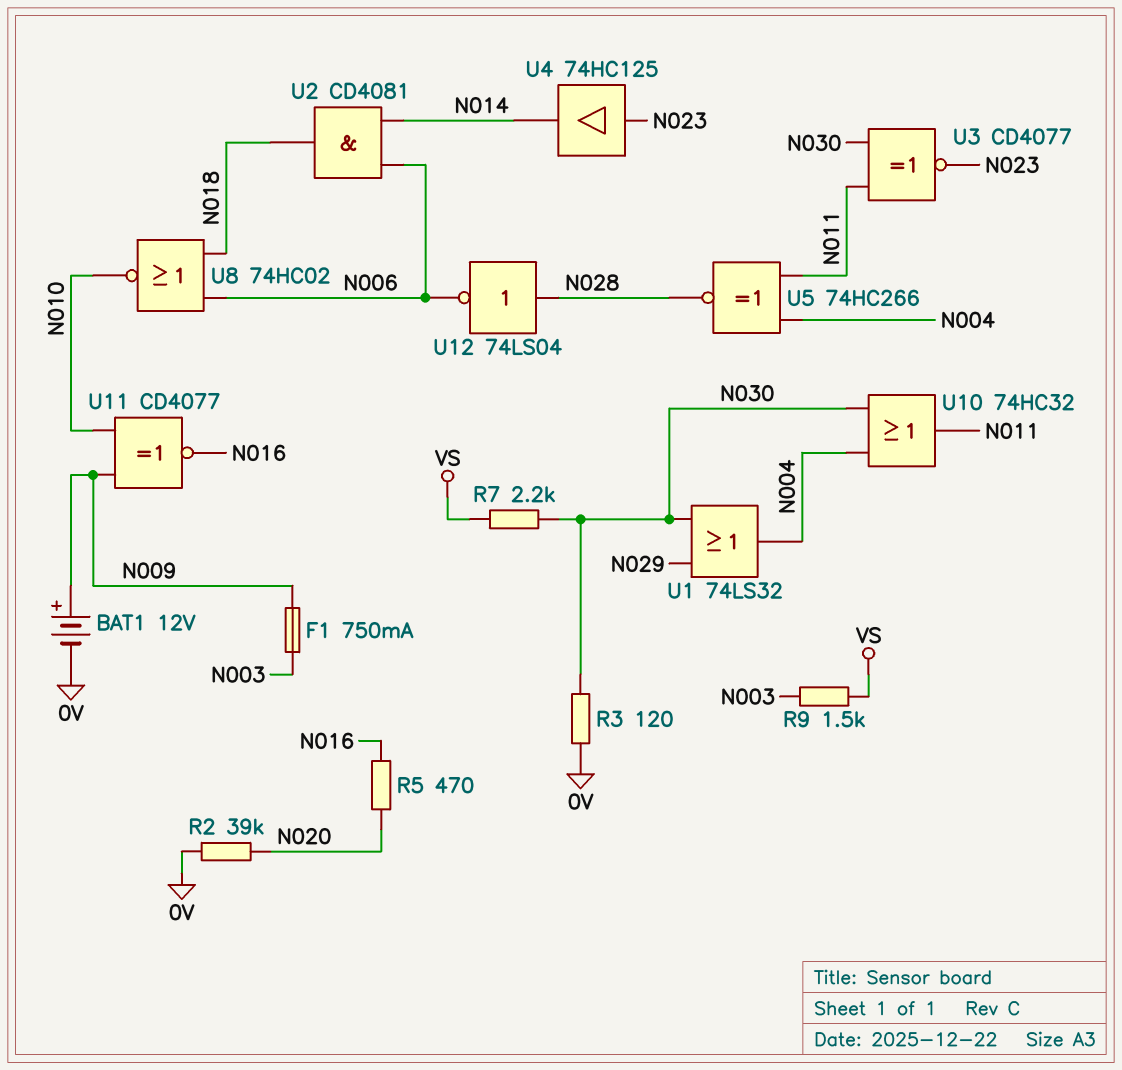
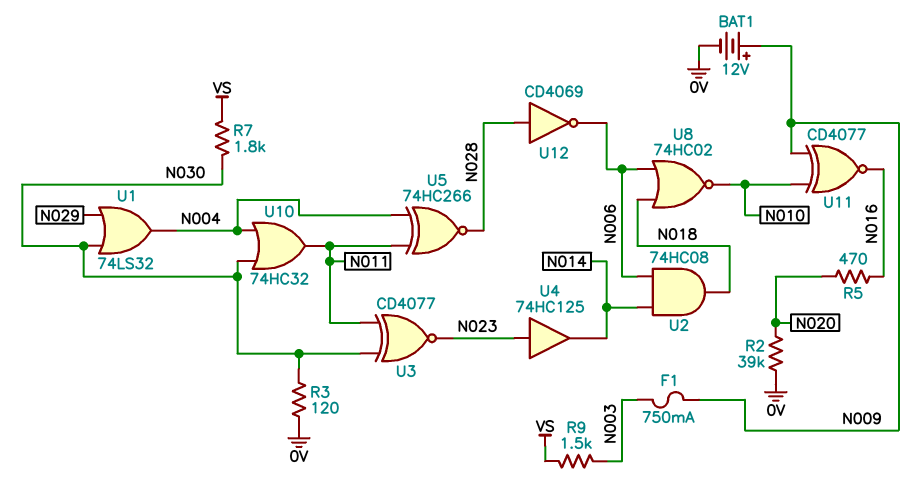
R7: 2.2k (N030, VS) -> 1.8k (N030, VS)
U2: AND CD4081 (in N006, in N014, out N018) -> AND 74HC08 (in N006, in N014, out N018)
U12: NOT 74LS04 (in N028, out N006) -> NOT CD4069 (in N028, out N006)

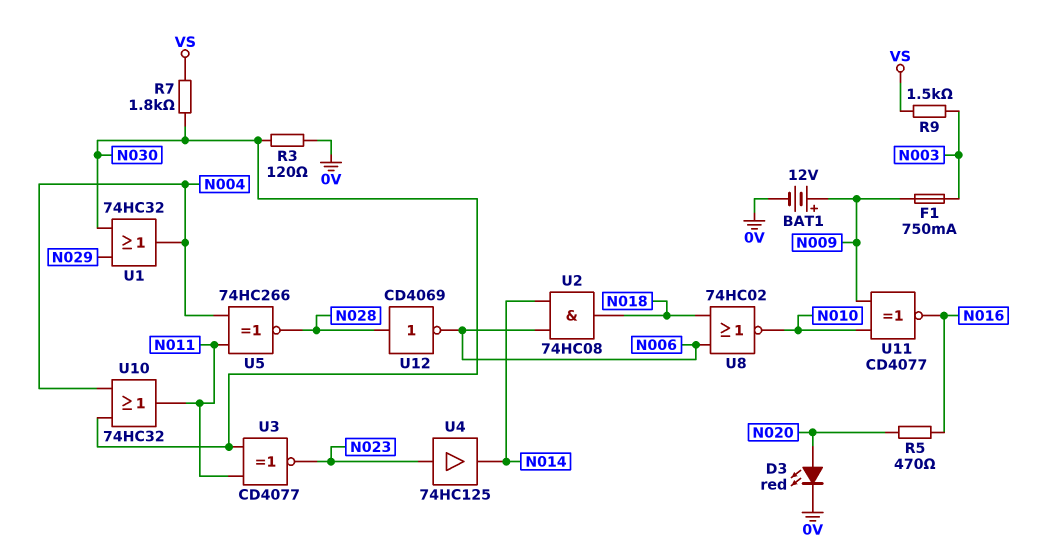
D3: none -> LED red (A N020, K 0V)
R2: 39k (0V, N020) -> none
U1: OR 74LS32 (in N029, in N030, out N004) -> OR 74HC32 (in N029, in N030, out N004)

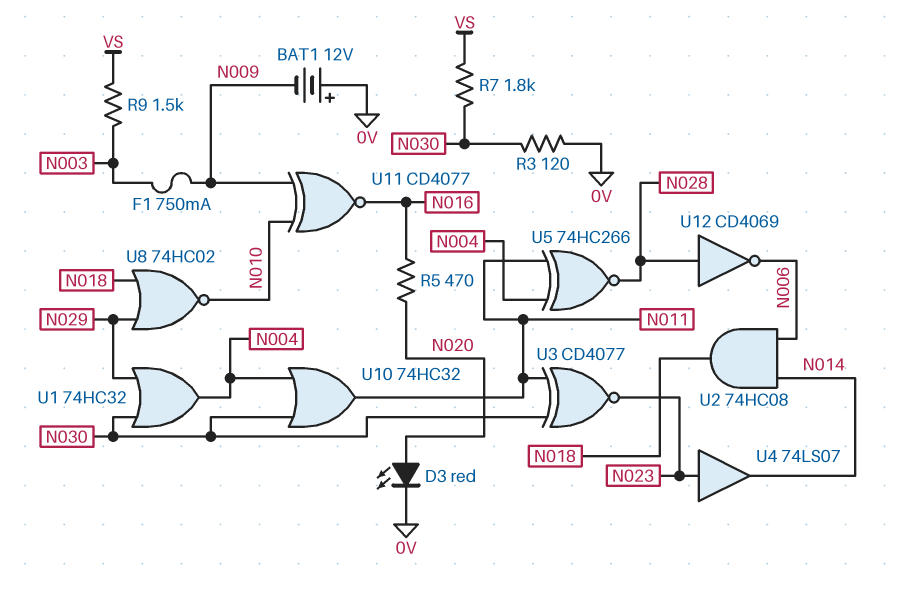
BAT1: 12V (plus N009, minus 0V) -> 12V (plus 0V, minus N009)
U4: buffer 74HC125 (in N023, out N014) -> buffer 74LS07 (in N023, out N014)
U8: NOR 74HC02 (in N006, in N018, out N010) -> NOR 74HC02 (in N018, in N029, out N010)

